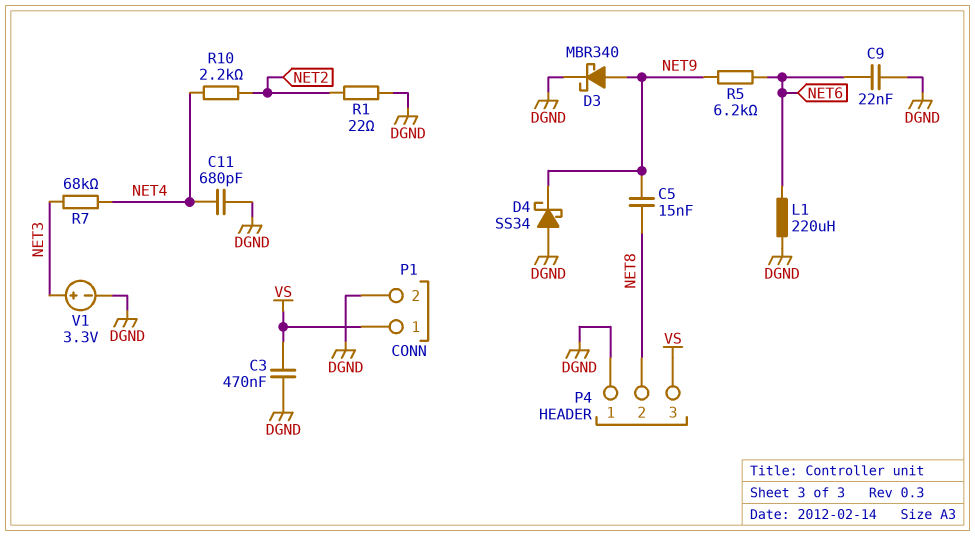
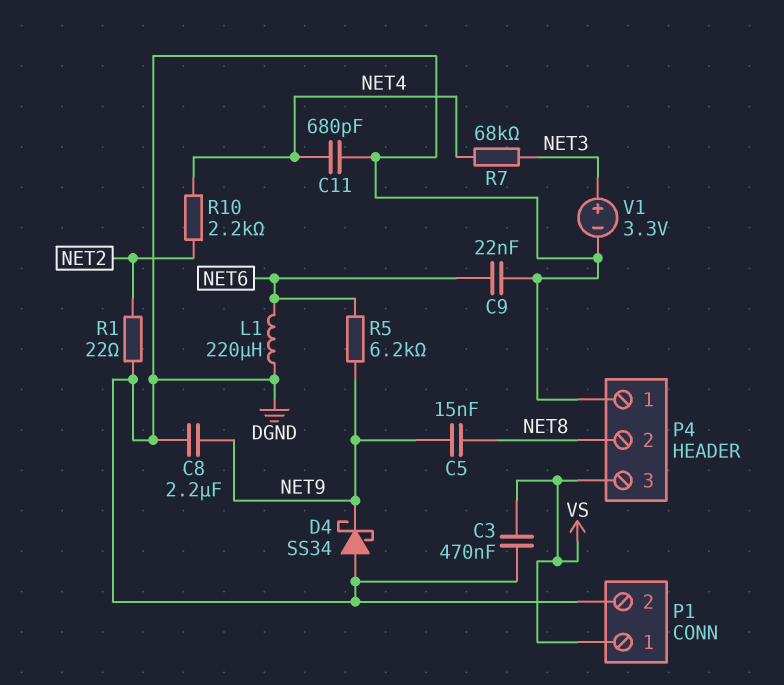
C8: none -> 2.2uF (DGND, NET9)
D3: schottky MBR340 (A NET9, K DGND) -> none

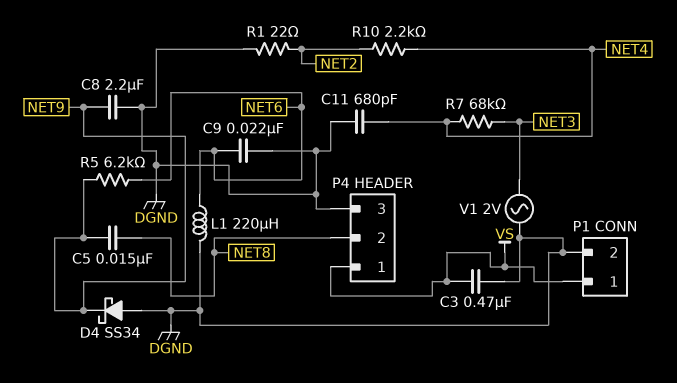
P4 pin 1: DGND -> VS
P4 pin 3: VS -> DGND
V1: 3.3V (plus NET3, minus DGND) -> AC 2V (DGND, NET3)

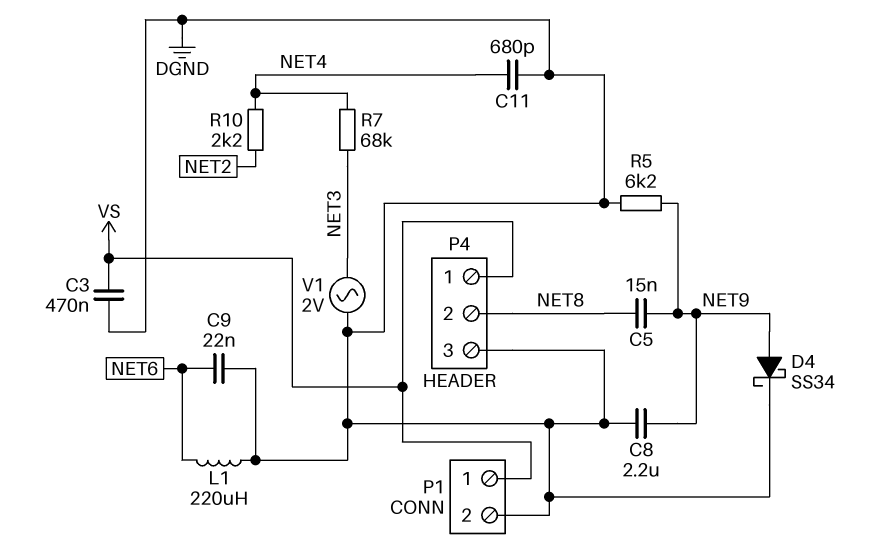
D4: schottky SS34 (A DGND, K NET9) -> schottky SS34 (A NET9, K DGND)
R1: 22 (DGND, NET2) -> none
R5: 6.2k (NET6, NET9) -> 6.2k (DGND, NET9)

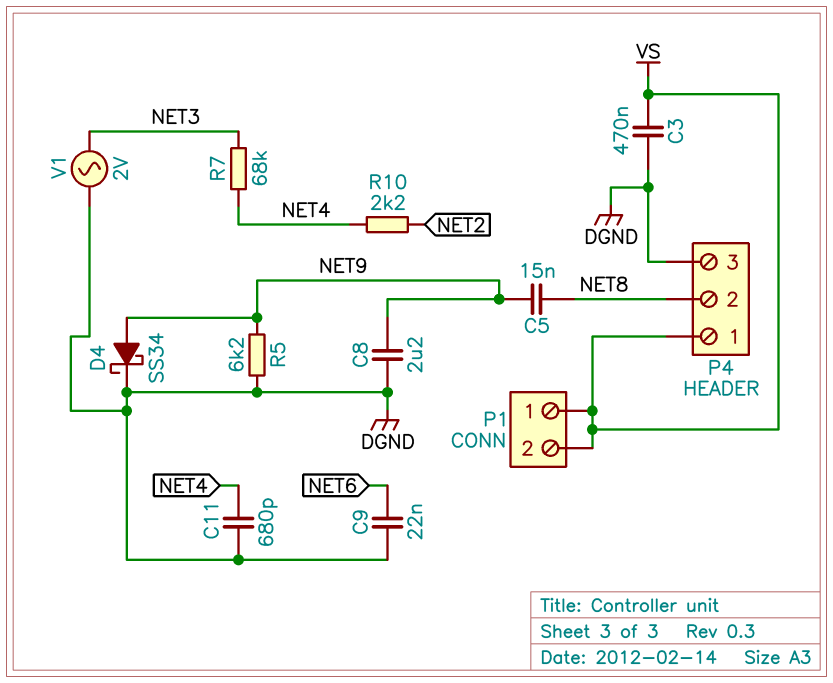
L1: 220uH (DGND, NET6) -> none
P1 pin 2: DGND -> VS

